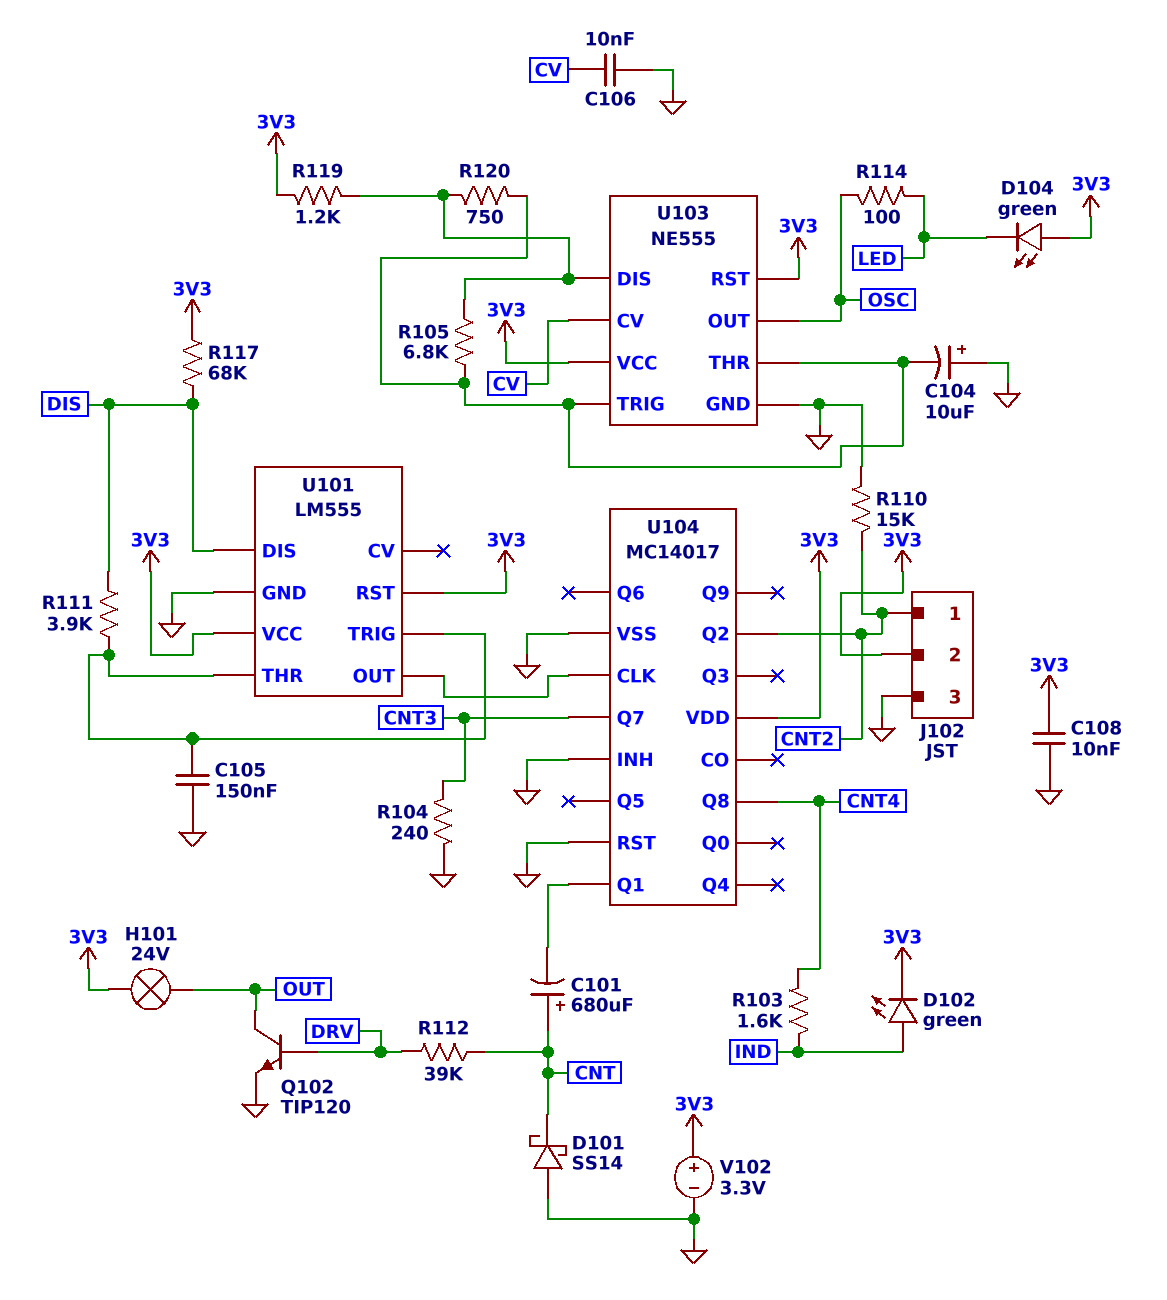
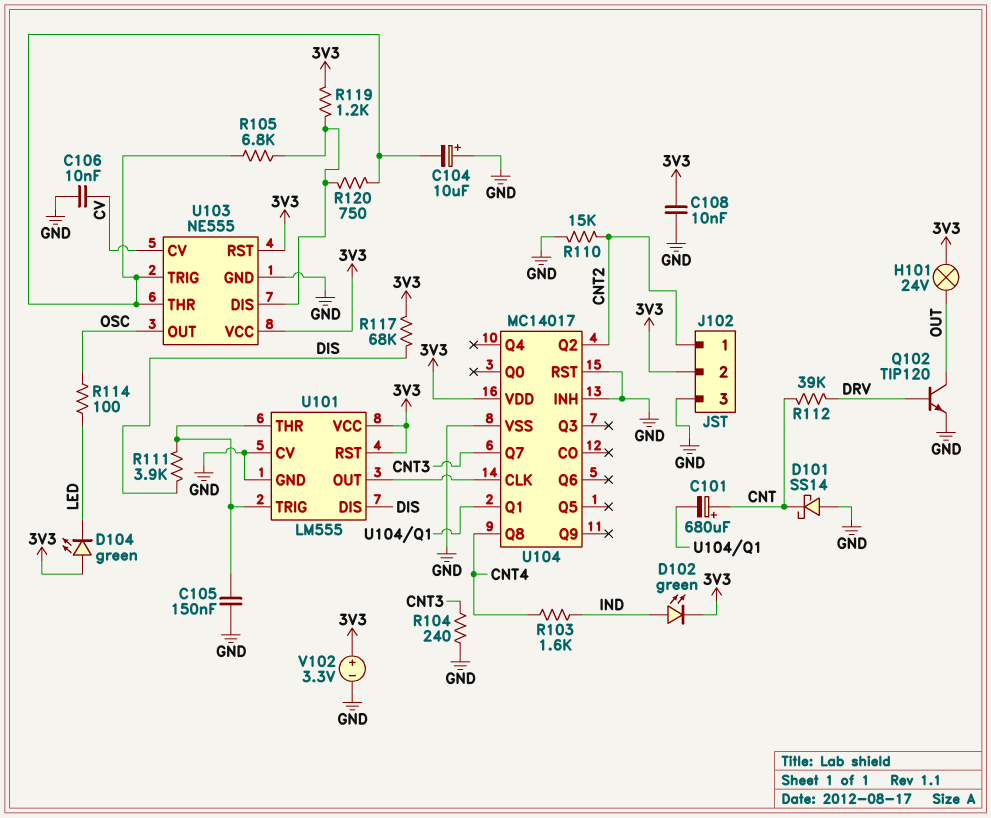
U101 pin CV: none -> GND

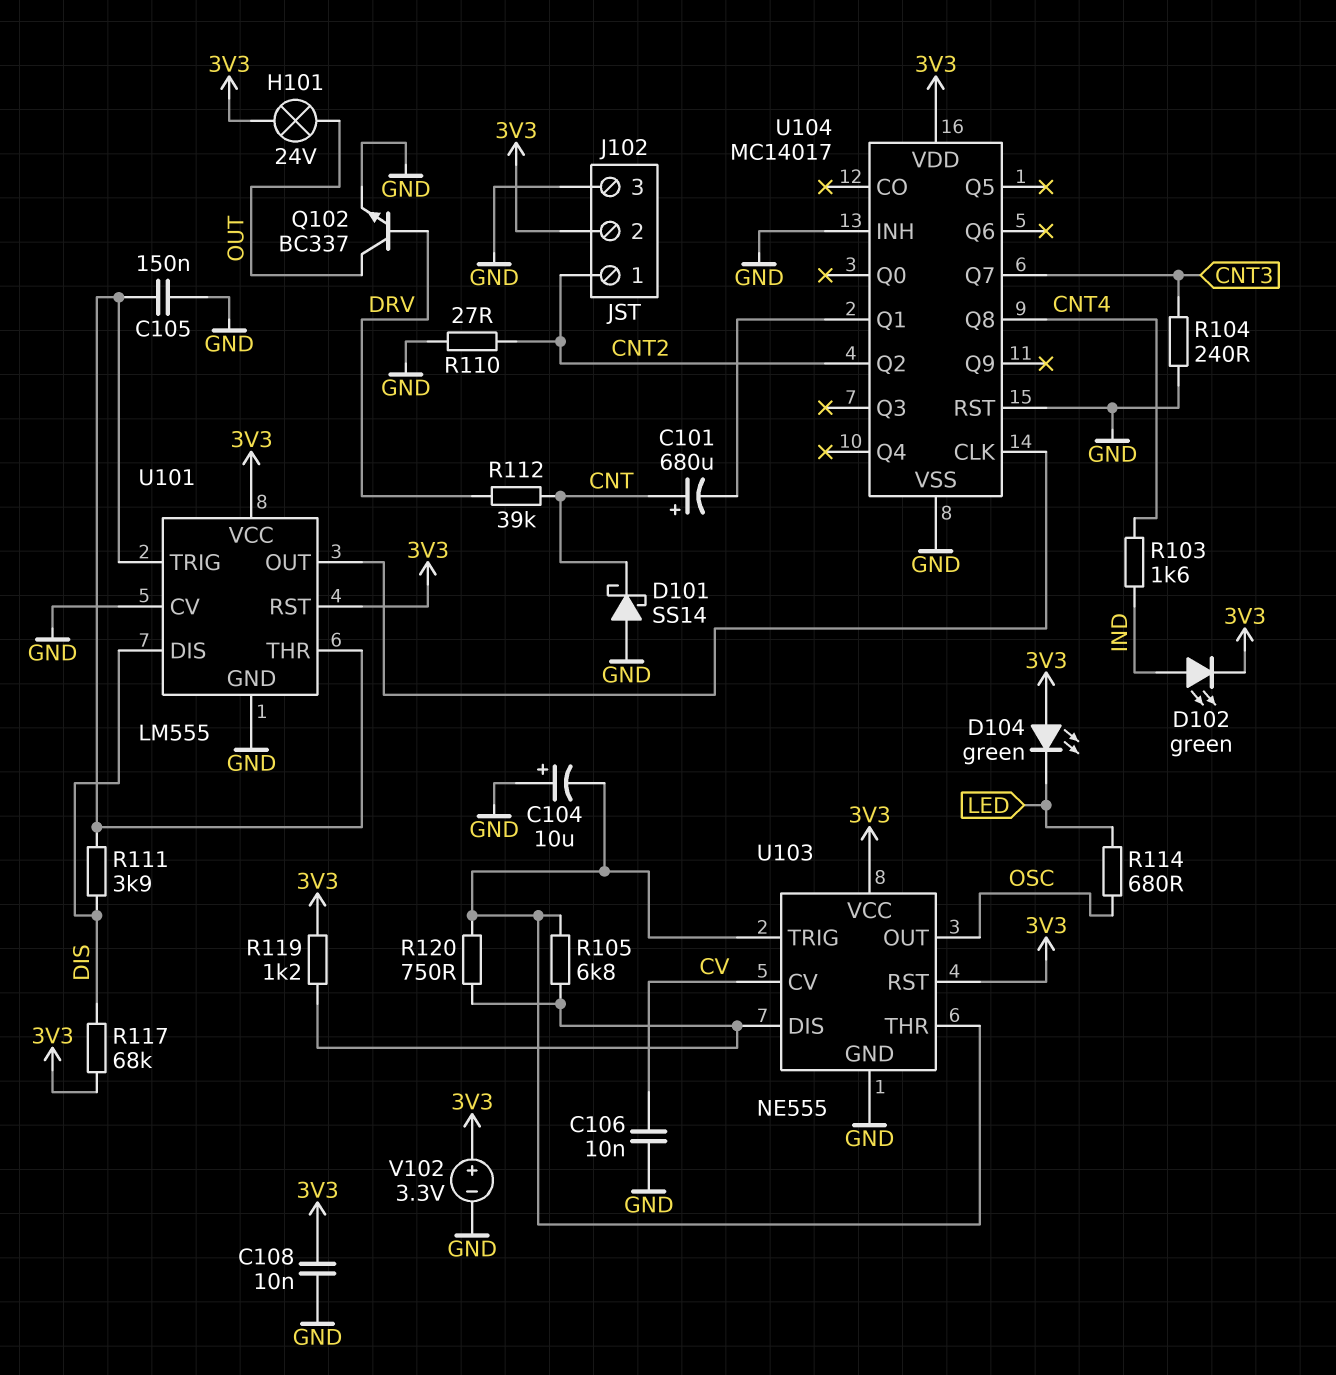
Q102: NPN TIP120 (B DRV, C OUT, E GND) -> NPN BC337 (B DRV, C OUT, E GND)
R110: 15k (CNT2, GND) -> 27 (CNT2, GND)
R114: 100 (LED, OSC) -> 680 (LED, OSC)

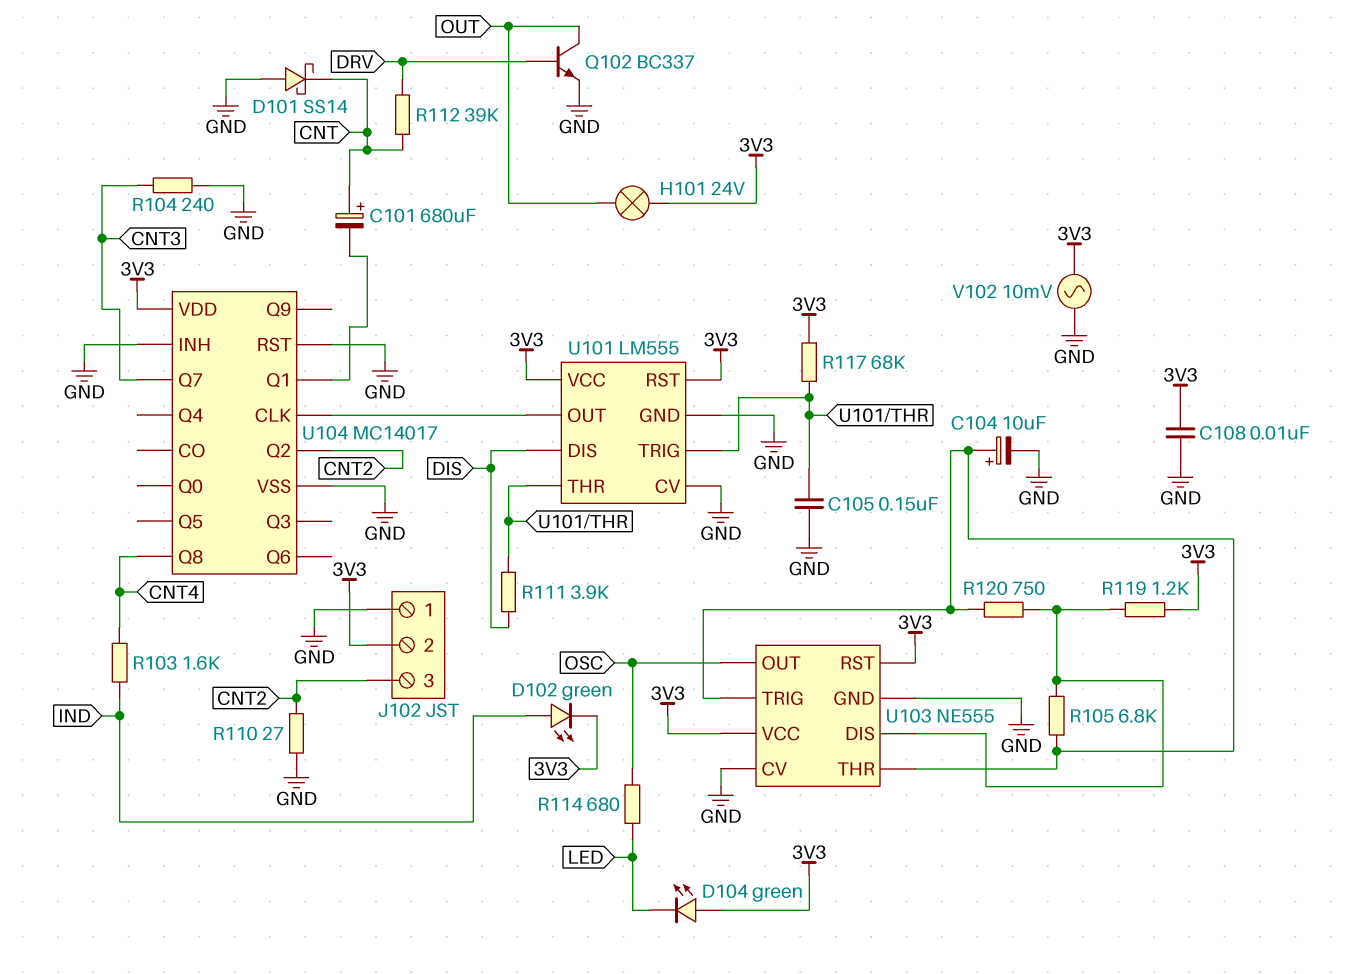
C104: 10uF (plus GND, minus U103/THR) -> 10uF (plus U103/THR, minus GND)
C106: 10nF (CV, GND) -> none
J102 pin 1: CNT2 -> GND
J102 pin 3: GND -> CNT2
R117: 68k (3V3, DIS) -> 68k (3V3, U101/THR)
U103 pin CV: CV -> GND
V102: 3.3V (plus 3V3, minus GND) -> AC 10mV (3V3, GND)

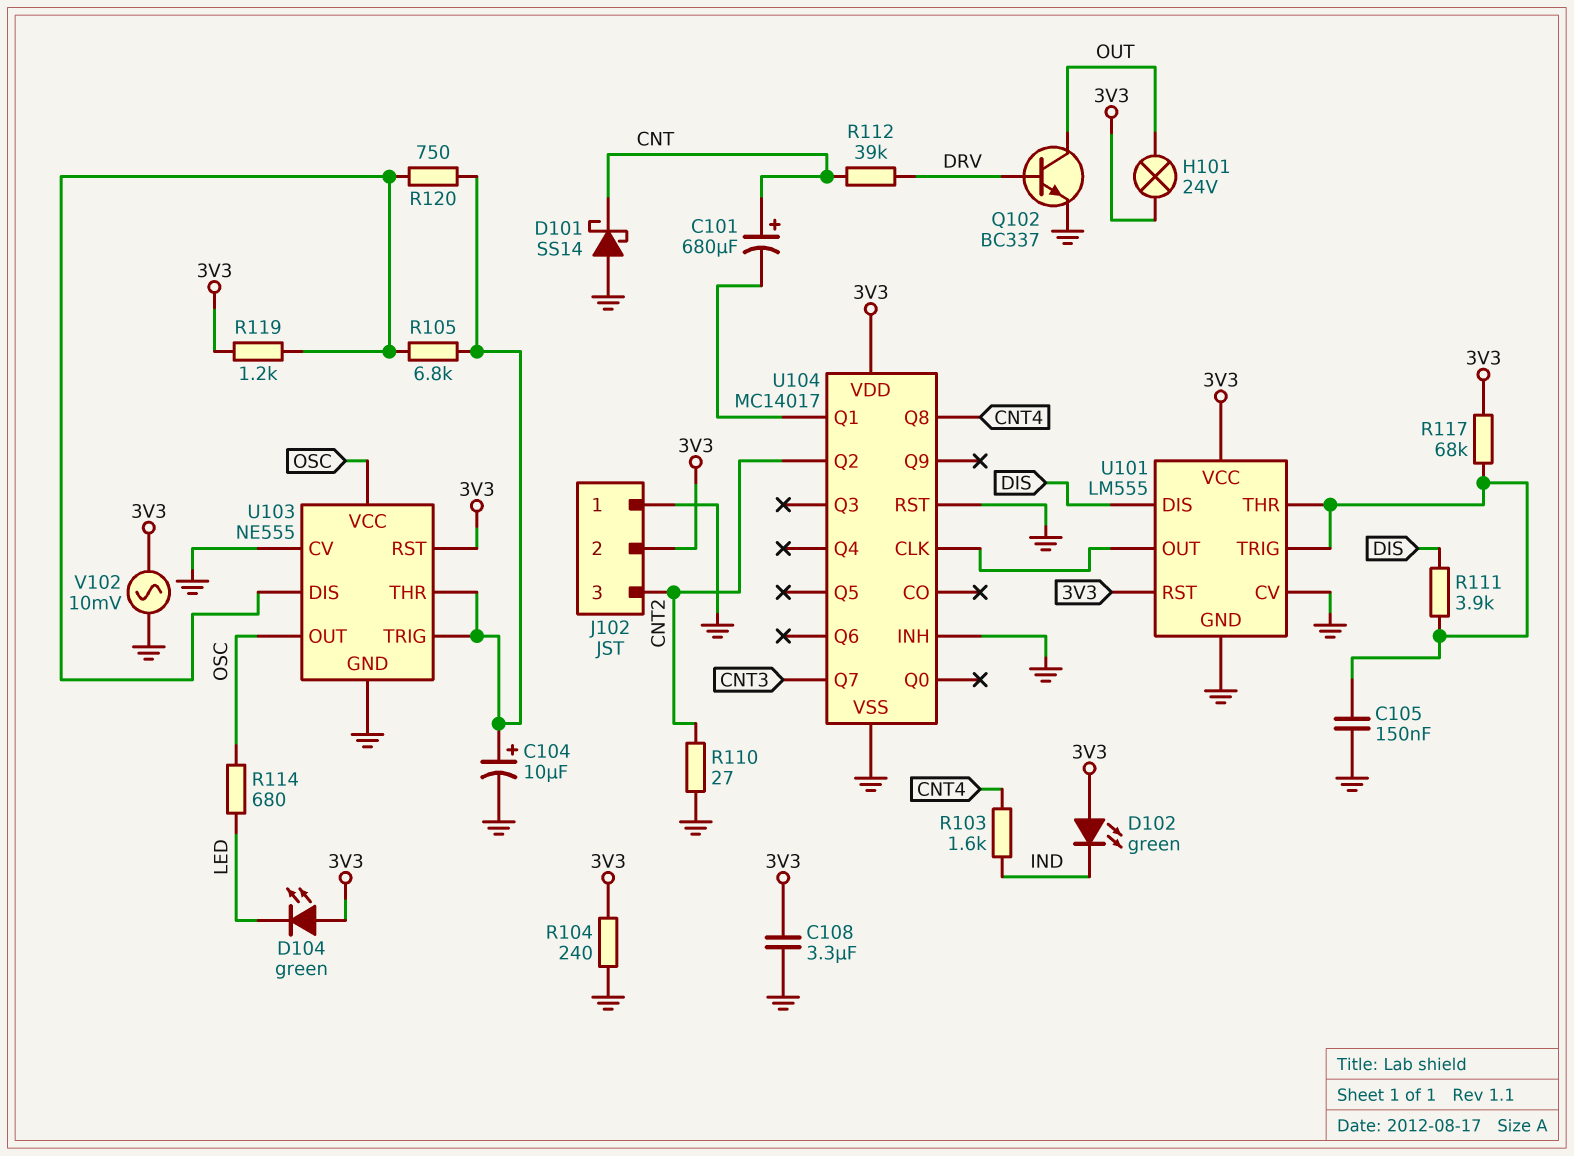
C108: 10nF (3V3, GND) -> 3.3uF (3V3, GND)
D102: LED green (A IND, K 3V3) -> LED green (A 3V3, K IND)
R104: 240 (CNT3, GND) -> 240 (3V3, GND)
U103 pin VCC: 3V3 -> OSC

